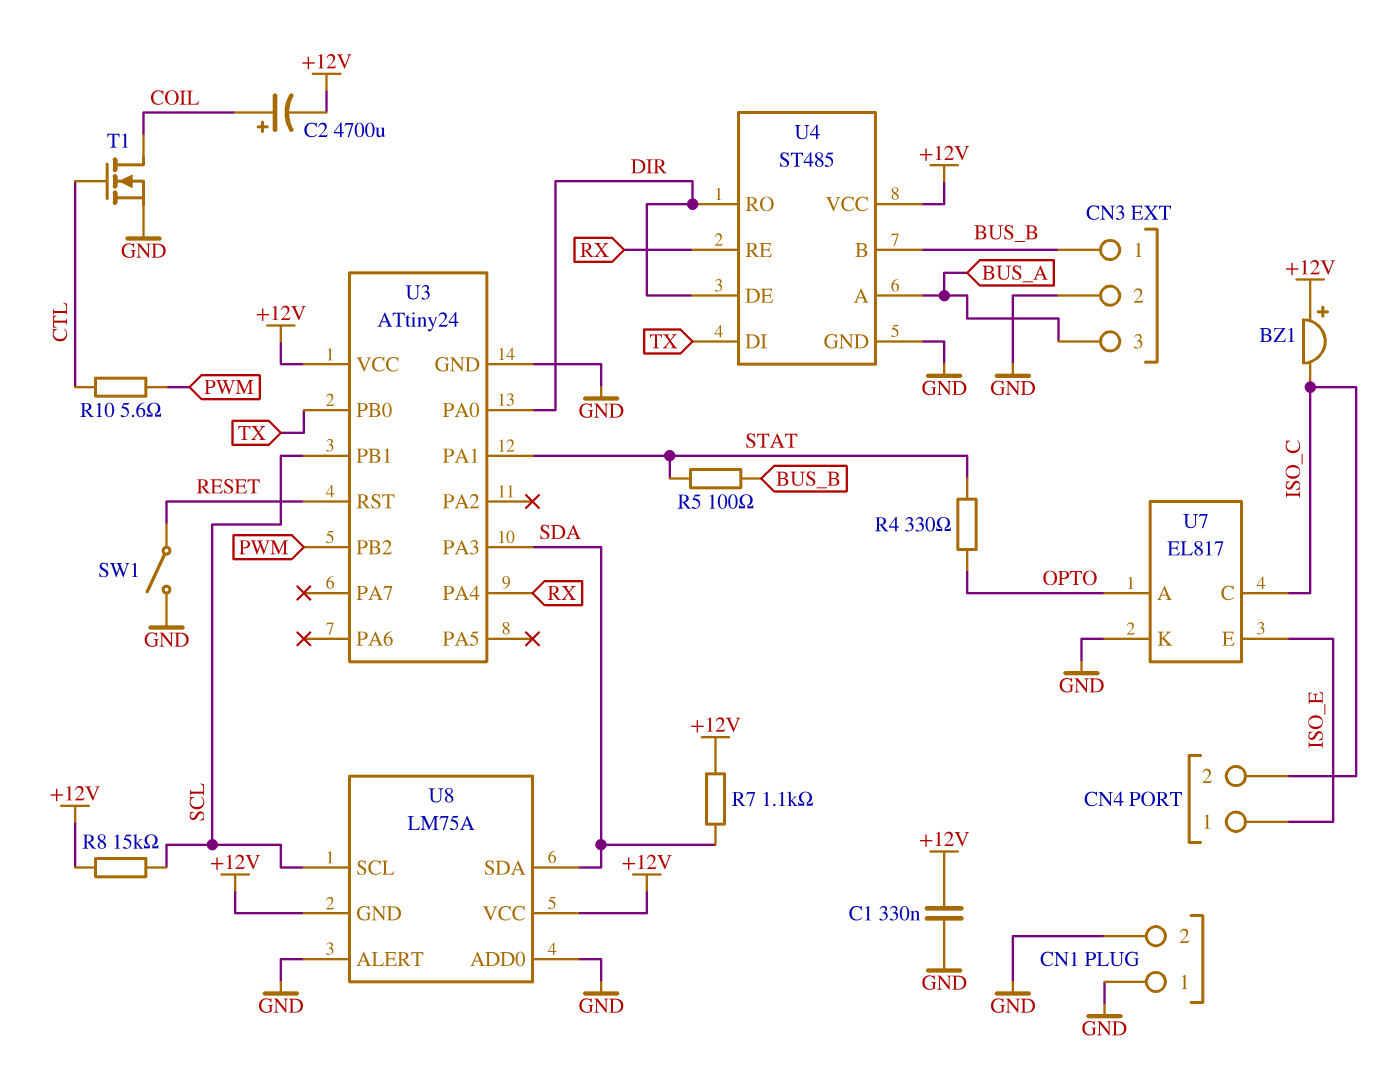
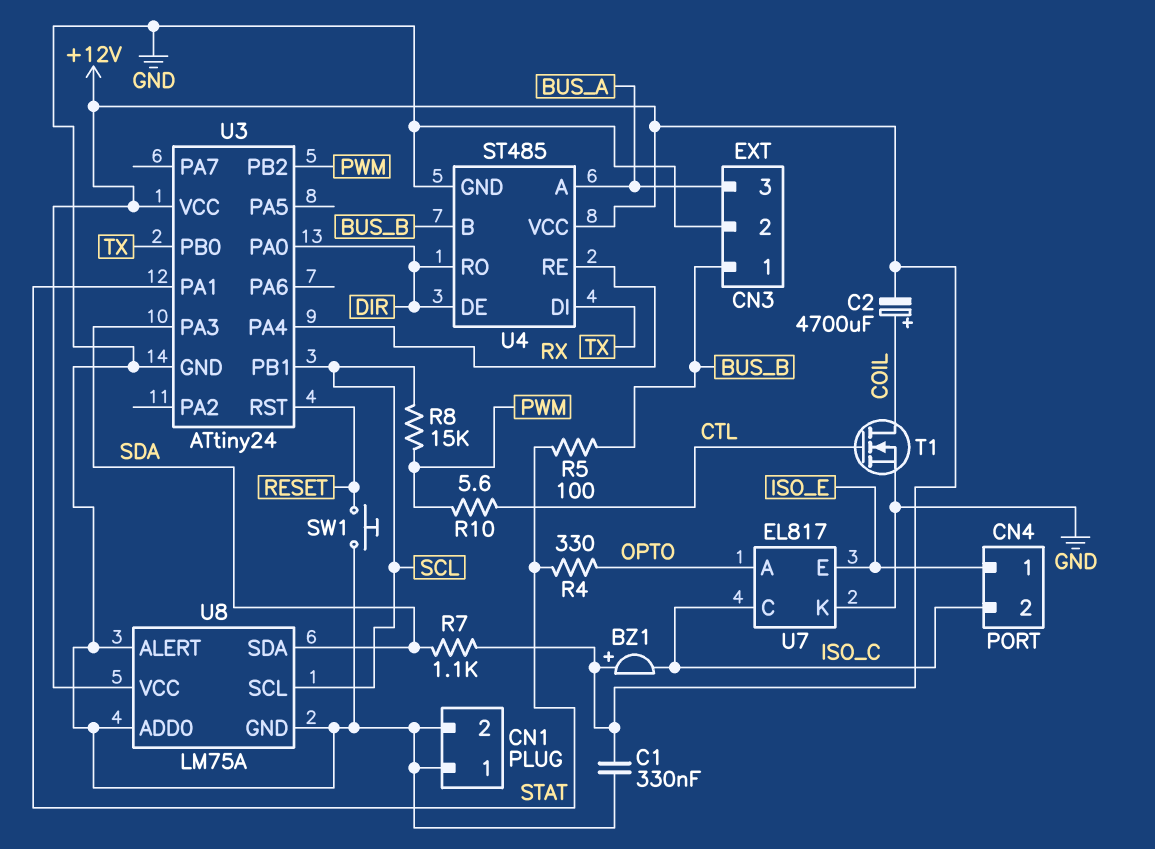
R8: 15k (+12V, SCL) -> 15k (PWM, SCL)
SW1: switch (GND, RESET) -> button (GND, RESET)
U8 pin GND: +12V -> GND

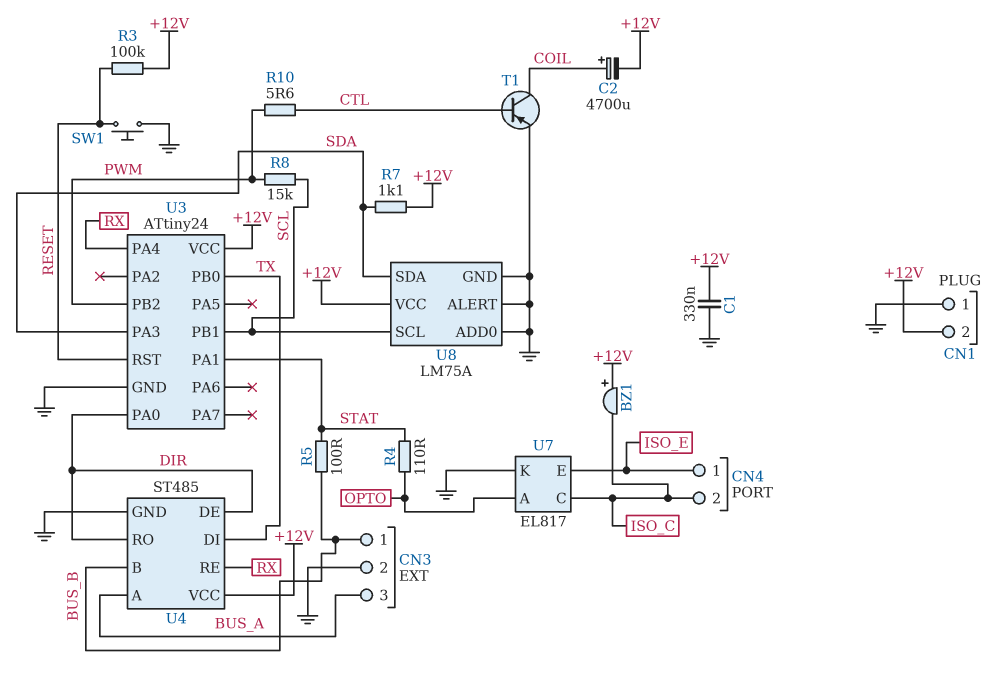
CN1 pin 2: GND -> +12V
R3: none -> 100k (+12V, RESET)
R4: 330 (OPTO, STAT) -> 110 (OPTO, STAT)
T1: NMOS (G CTL, D COIL, S GND) -> PNP (B CTL, C COIL, E GND)

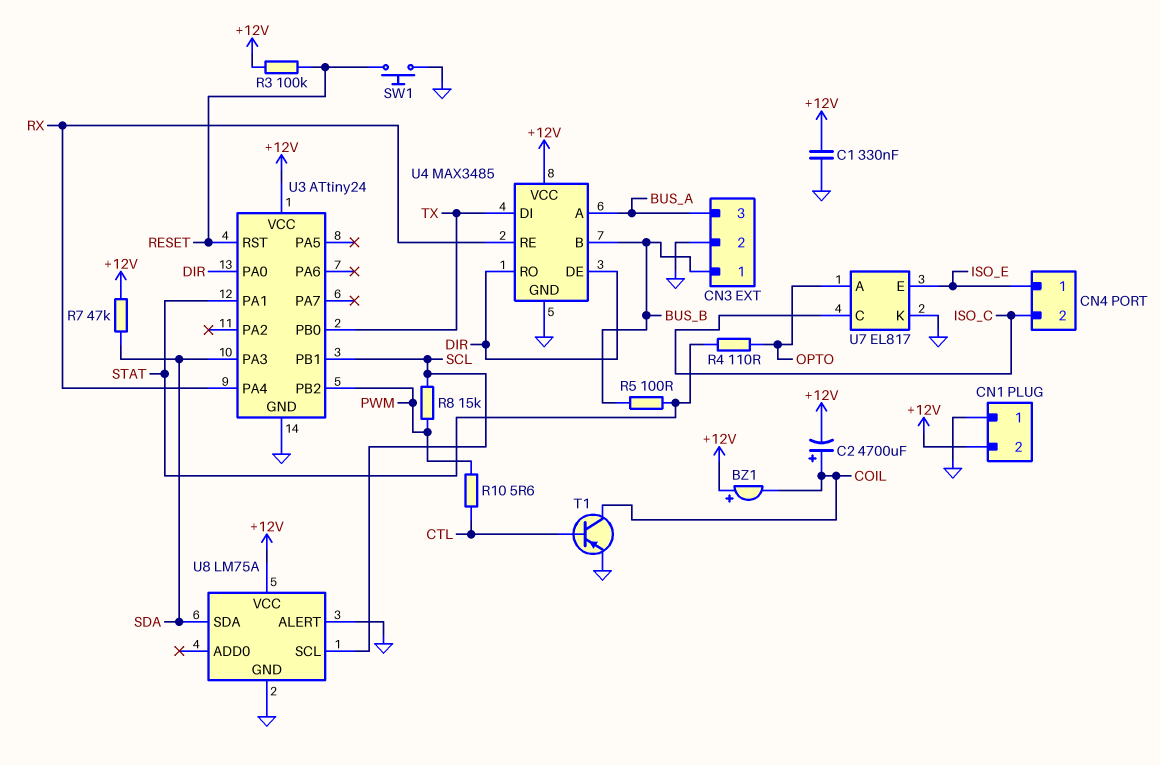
BZ1: buzzer (plus +12V, minus ISO_C) -> buzzer (plus +12V, minus COIL)
R7: 1.1k (+12V, SDA) -> 47k (+12V, SDA)
U4: ST485 -> MAX3485
U8 pin ADD0: GND -> none

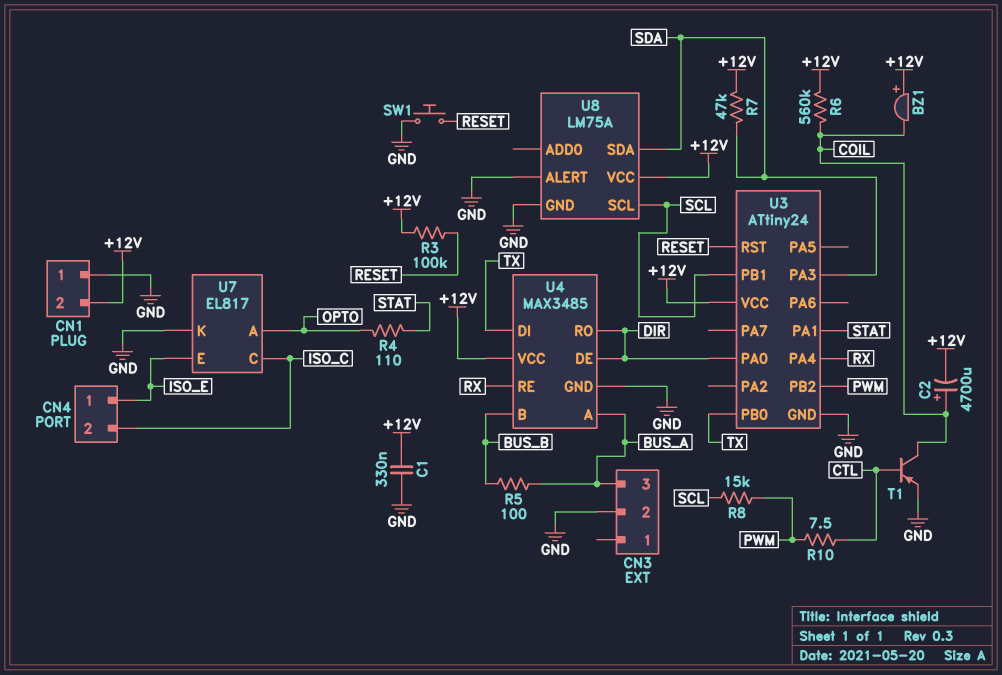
CN3 pin 1: BUS_B -> none
R5: 100 (BUS_B, STAT) -> 100 (BUS_A, BUS_B)
R6: none -> 560k (+12V, COIL)
R10: 5.6 (CTL, PWM) -> 7.5 (CTL, PWM)

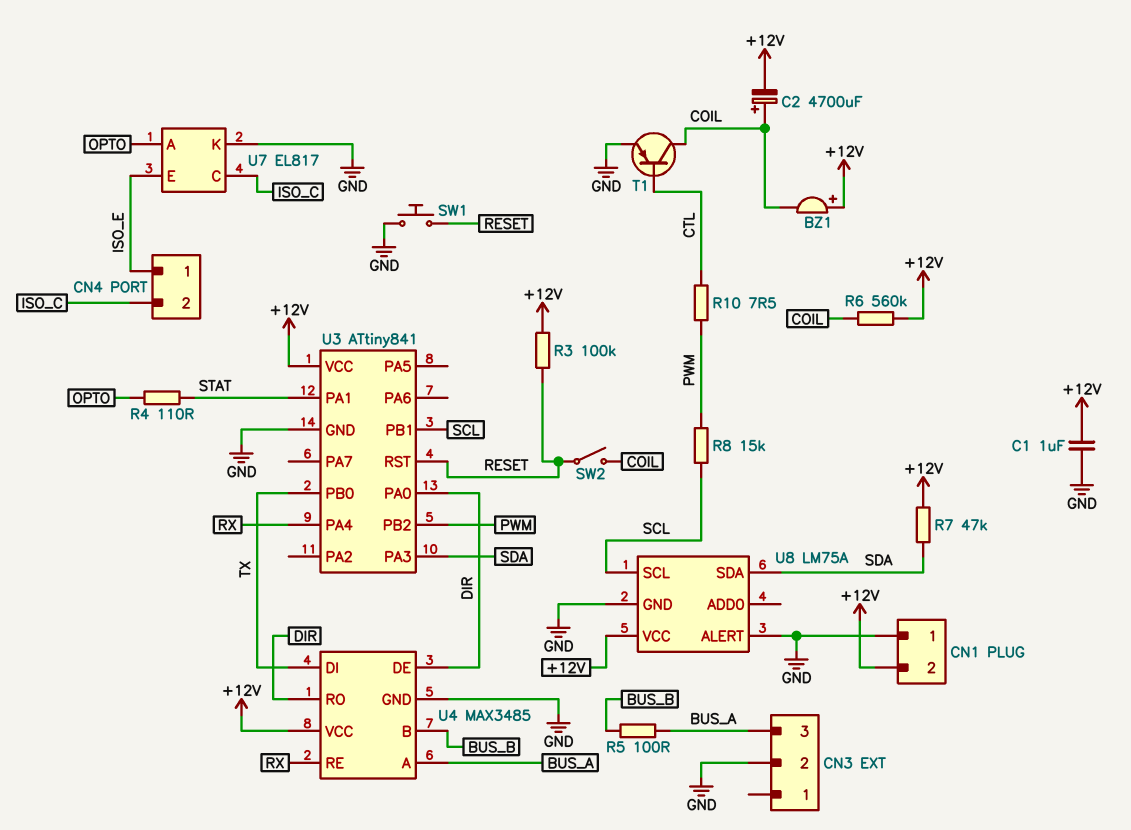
C1: 330nF (+12V, GND) -> 1uF (+12V, GND)
SW2: none -> switch (COIL, RESET)
U3: ATtiny24 -> ATtiny841

